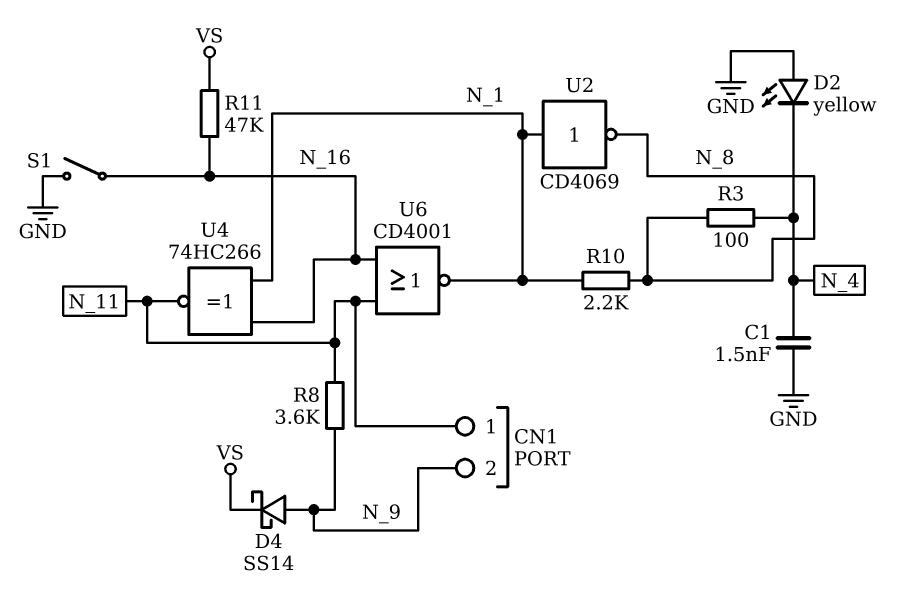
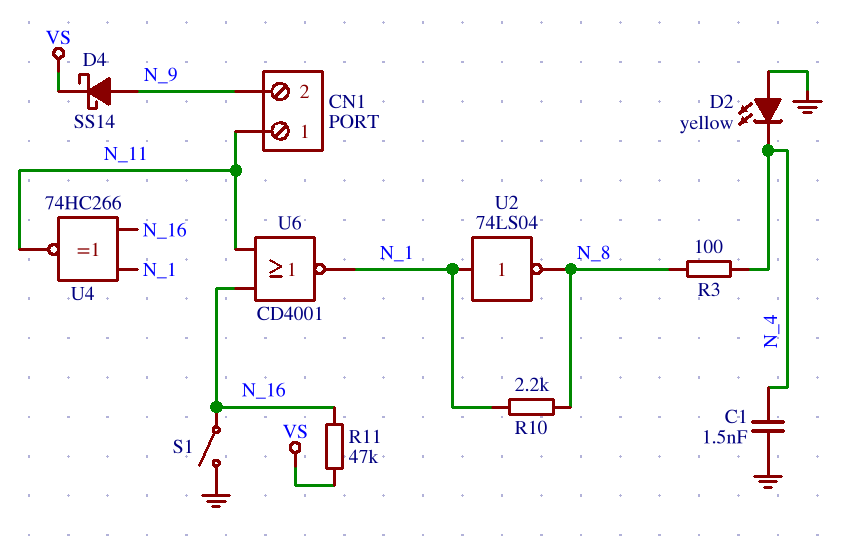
R8: 3.6k (N_9, N_11) -> none
U2: NOT CD4069 (in N_1, out N_8) -> NOT 74LS04 (in N_1, out N_8)

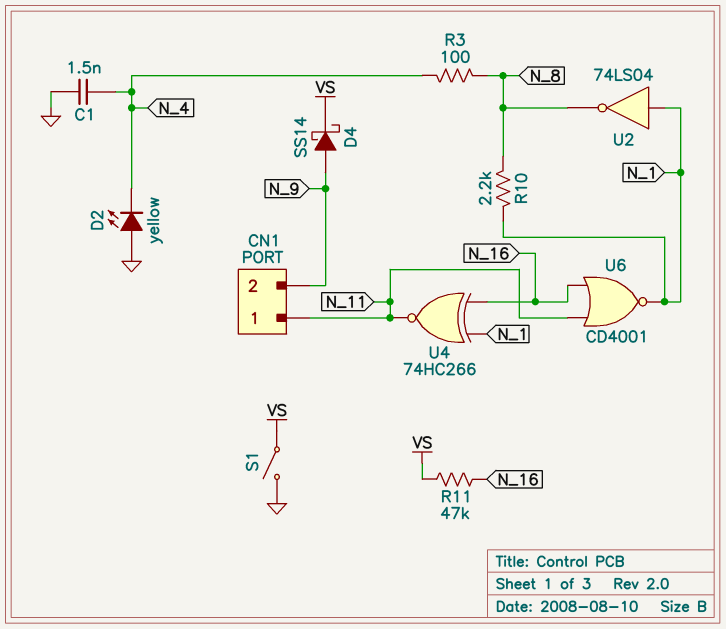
S1: switch (GND, N_16) -> switch (GND, VS)

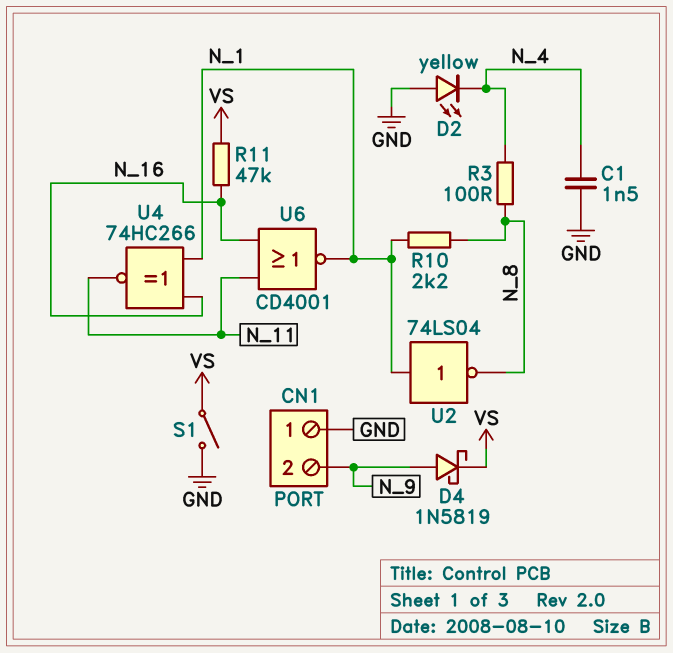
CN1 pin 1: N_11 -> GND
D4: schottky SS14 (A N_9, K VS) -> schottky 1N5819 (A N_9, K VS)

